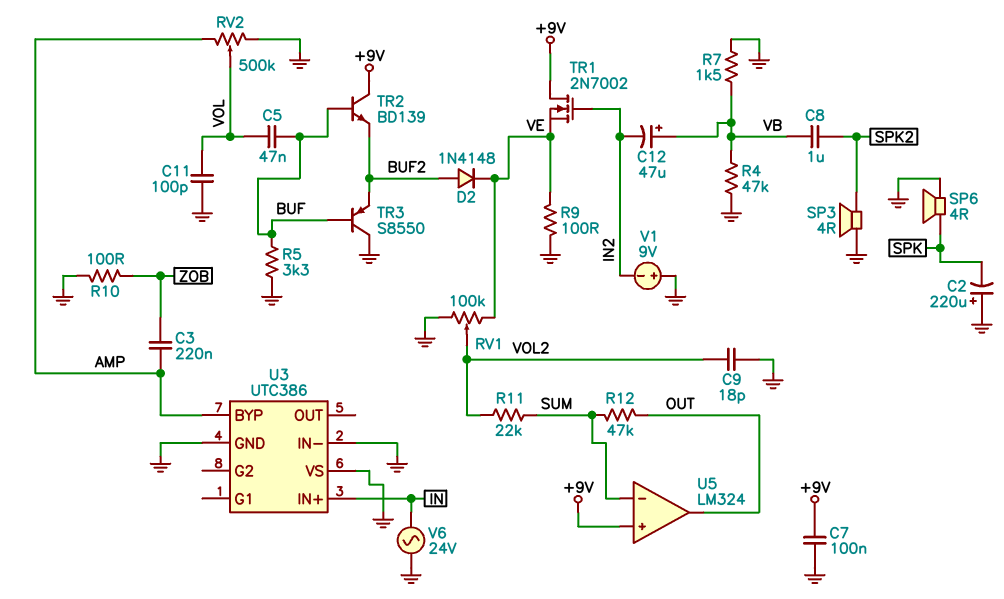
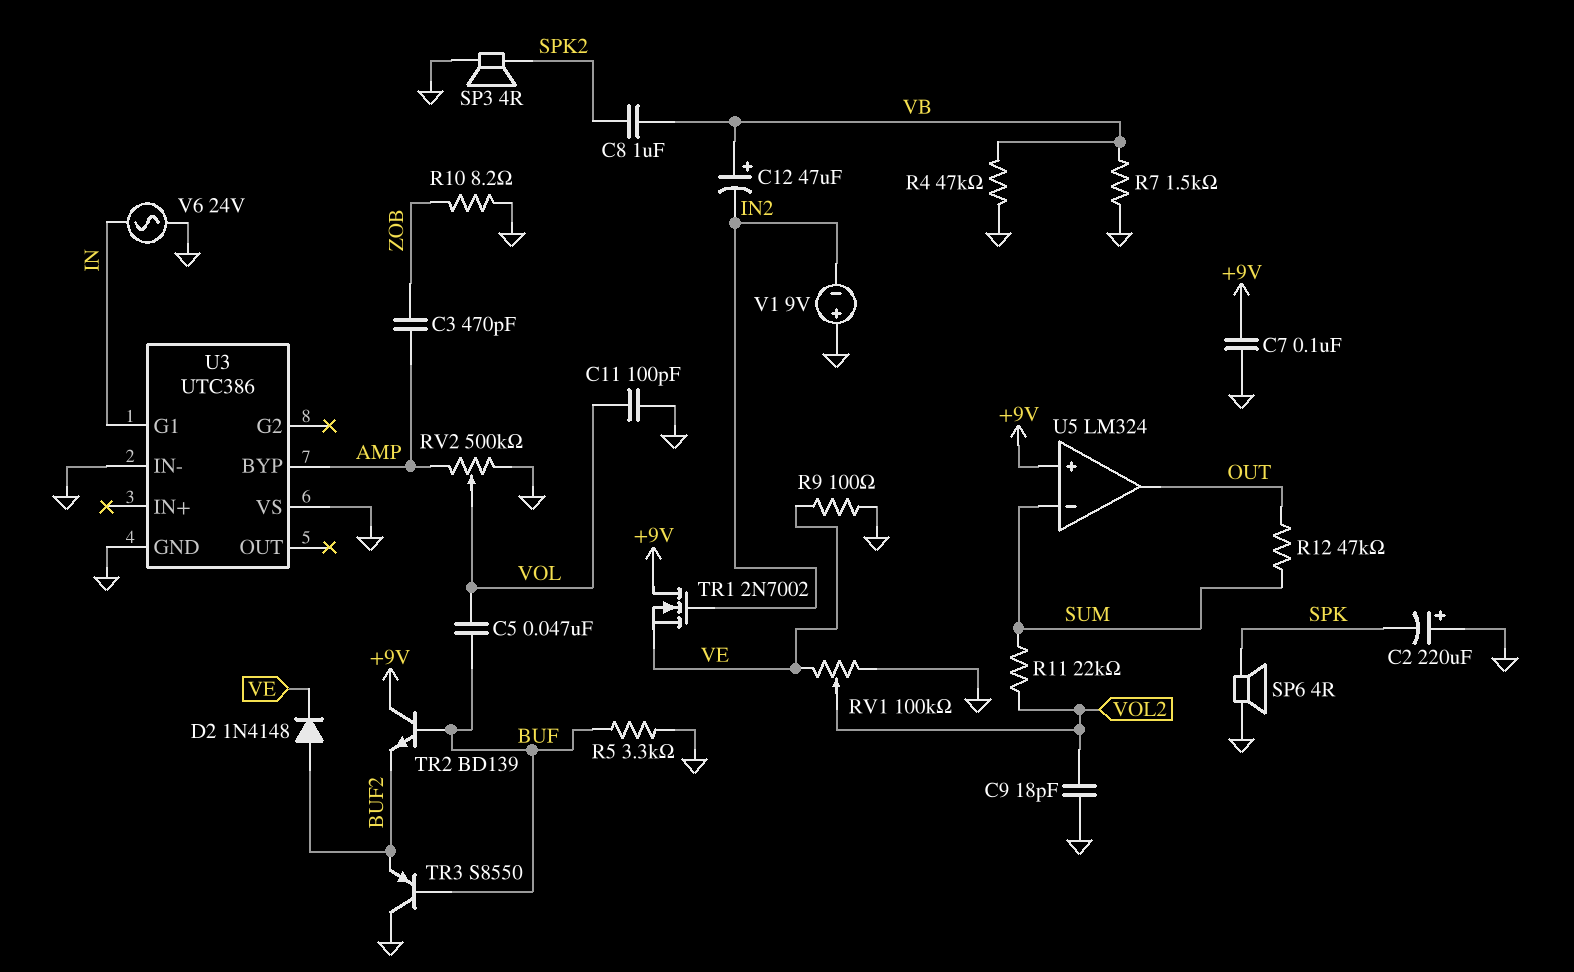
C3: 220nF (AMP, ZOB) -> 470pF (AMP, ZOB)
R10: 100 (GND, ZOB) -> 8.2 (GND, ZOB)
U3 pin G1: none -> IN
U3 pin IN+: IN -> none

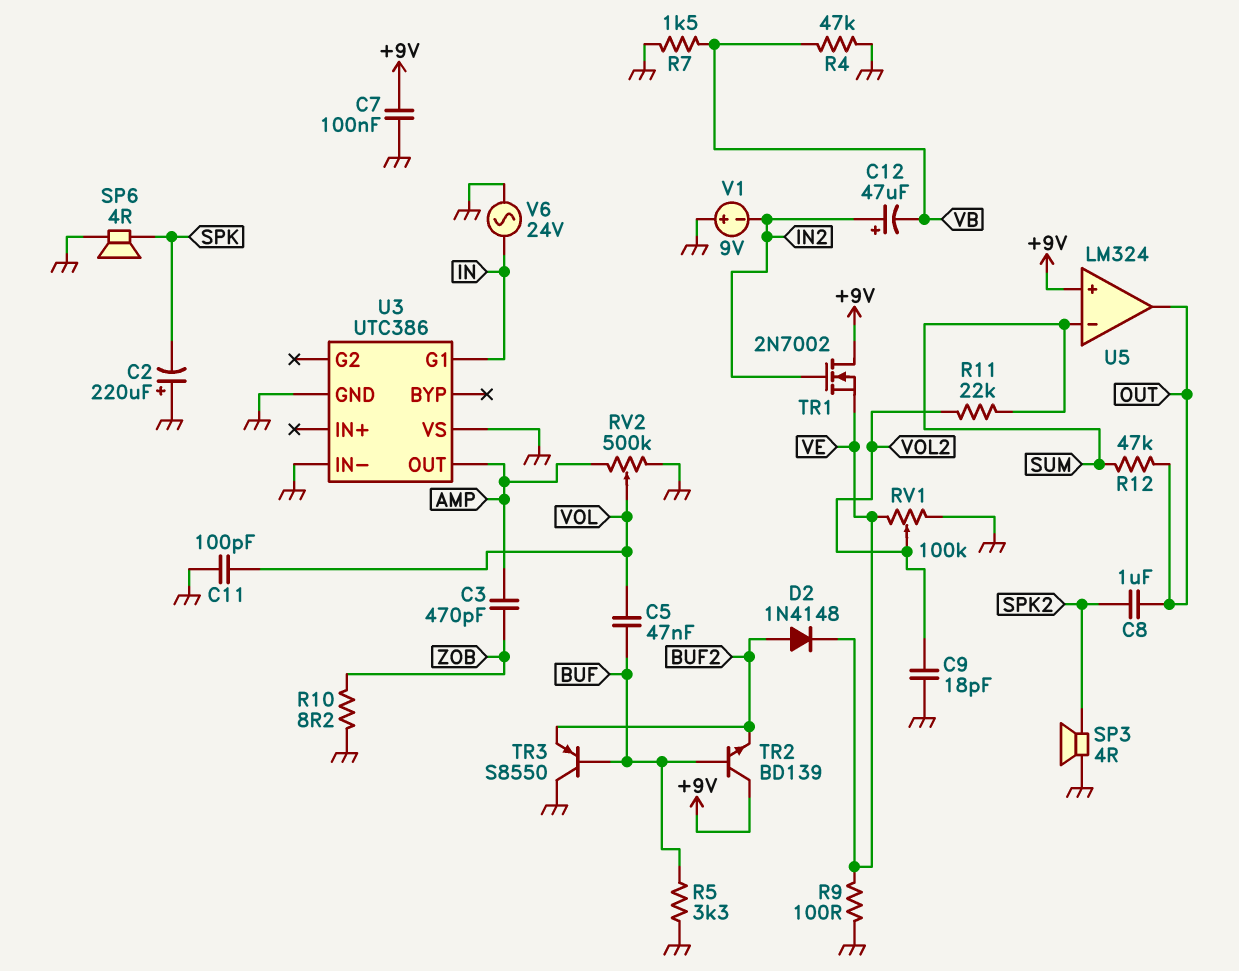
C8: 1uF (SPK2, VB) -> 1uF (OUT, SPK2)
C12: 47uF (plus VB, minus IN2) -> 47uF (plus IN2, minus VB)
U3 pin BYP: AMP -> none
U3 pin OUT: none -> AMP

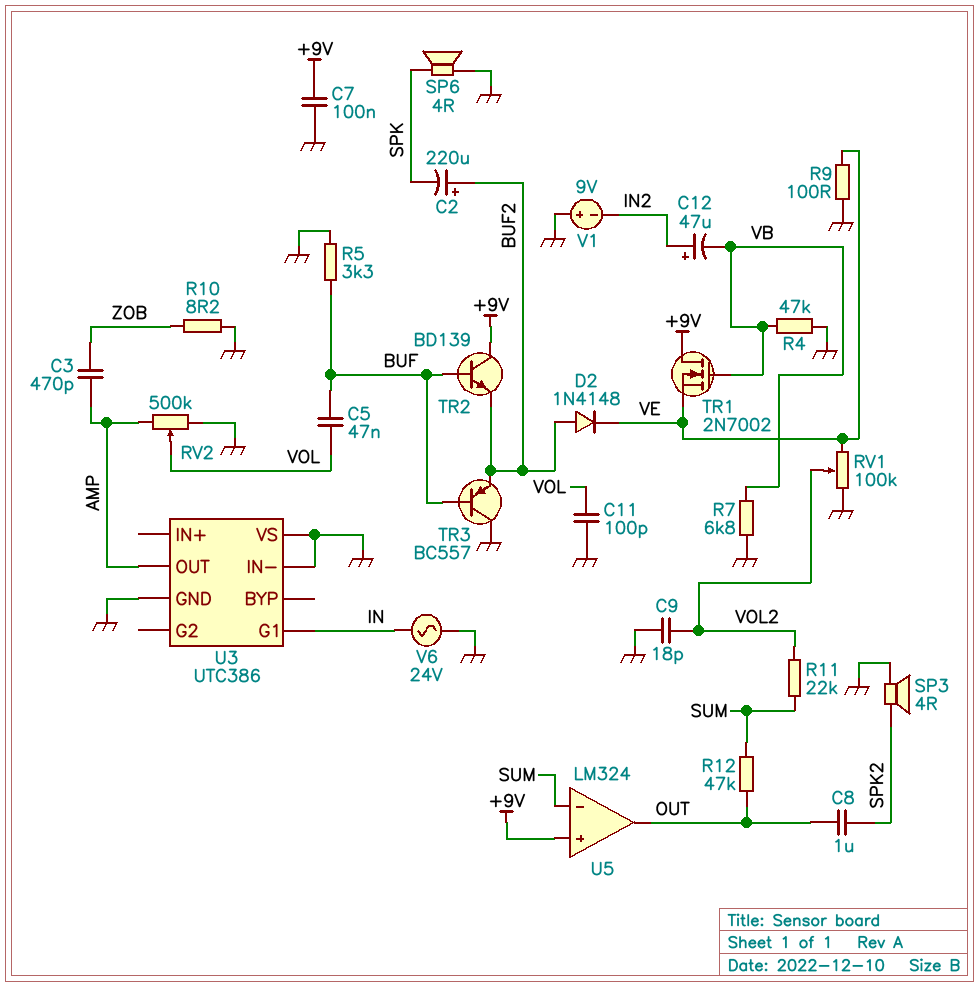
C2: 220uF (plus GND, minus SPK) -> 220uF (plus BUF2, minus SPK)
R7: 1.5k (GND, VB) -> 6.8k (GND, VB)
TR1: NMOS 2N7002 (G IN2, D +9V, S VE) -> NMOS 2N7002 (G VB, D +9V, S VE)
TR3: PNP S8550 (B BUF, C GND, E BUF2) -> PNP BC557 (B BUF, C GND, E BUF2)

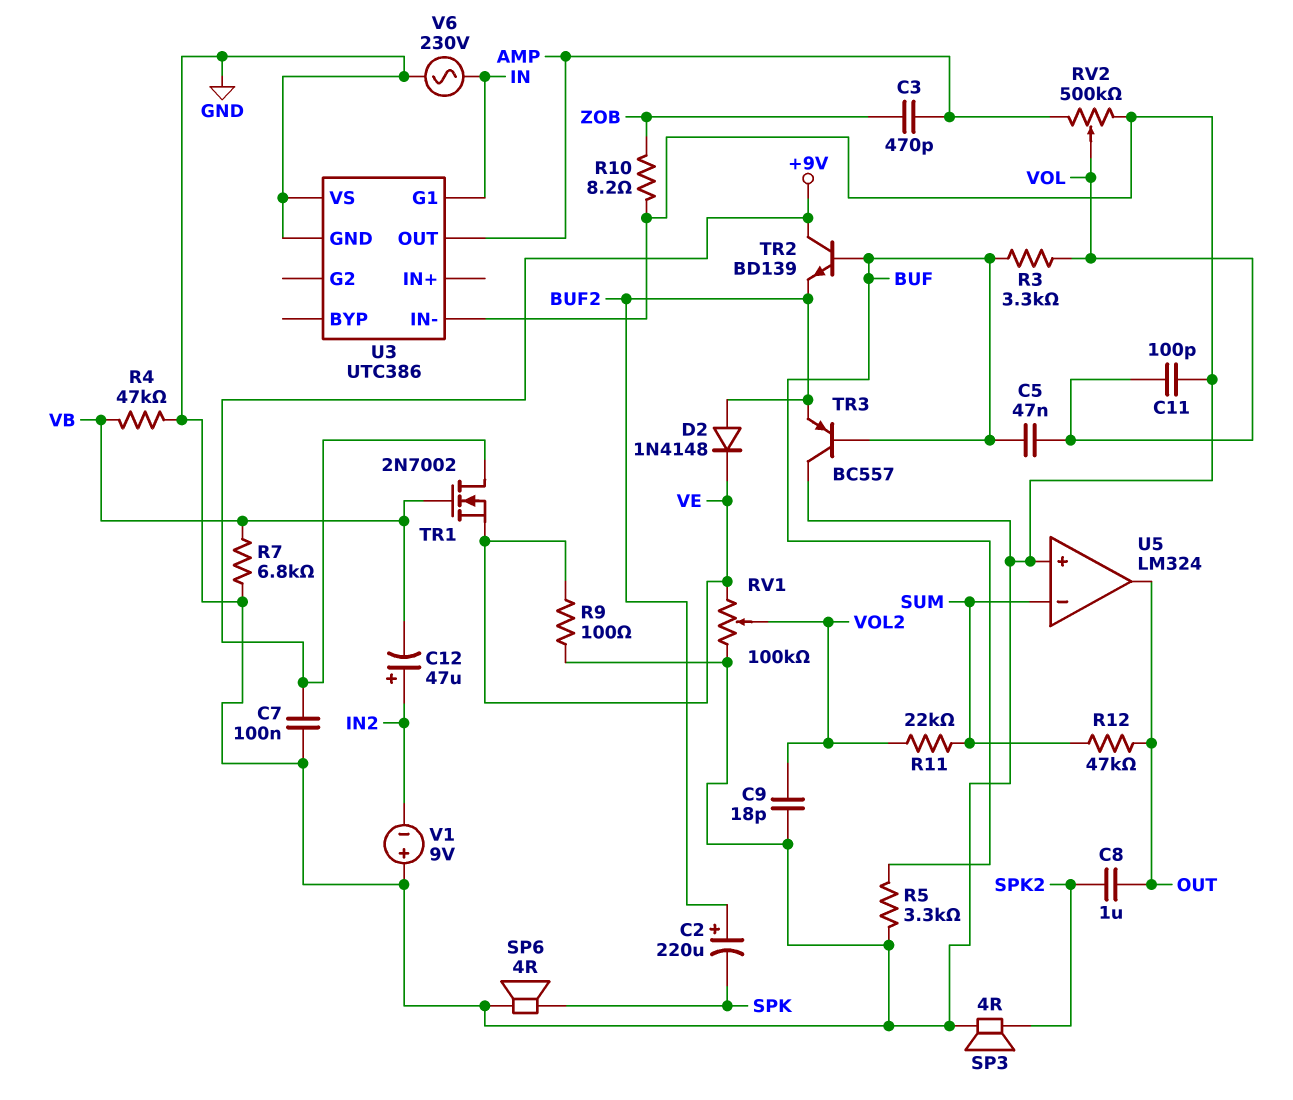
R3: none -> 3.3k (BUF, VOL)
U5 pin in+: +9V -> GND
V6: AC 24V (GND, IN) -> AC 230V (GND, IN)

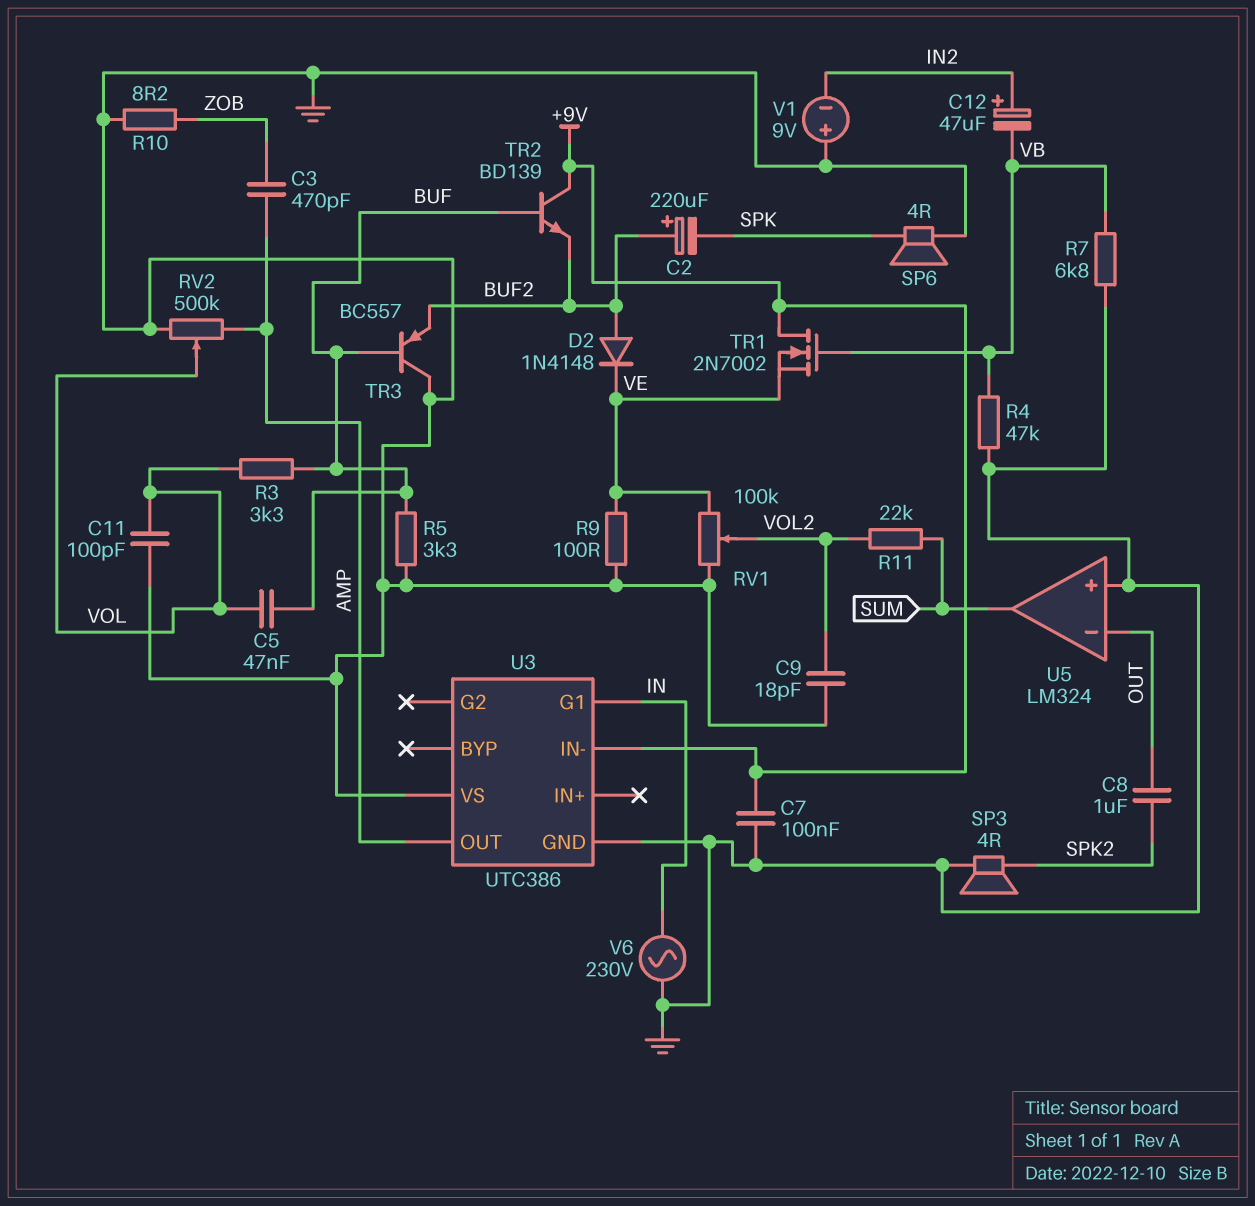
R12: 47k (OUT, SUM) -> none
U3 pin IN-: GND -> +9V
U5 pin in-: SUM -> OUT
U5 pin out: OUT -> SUM

